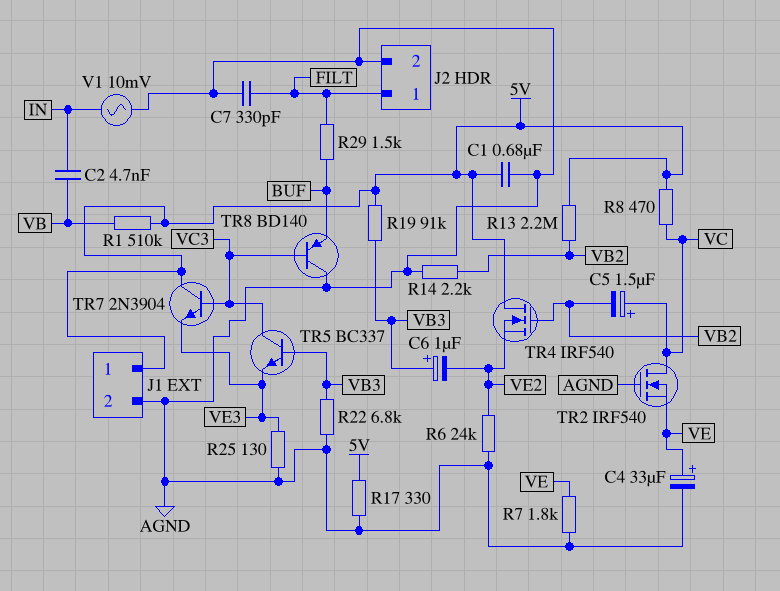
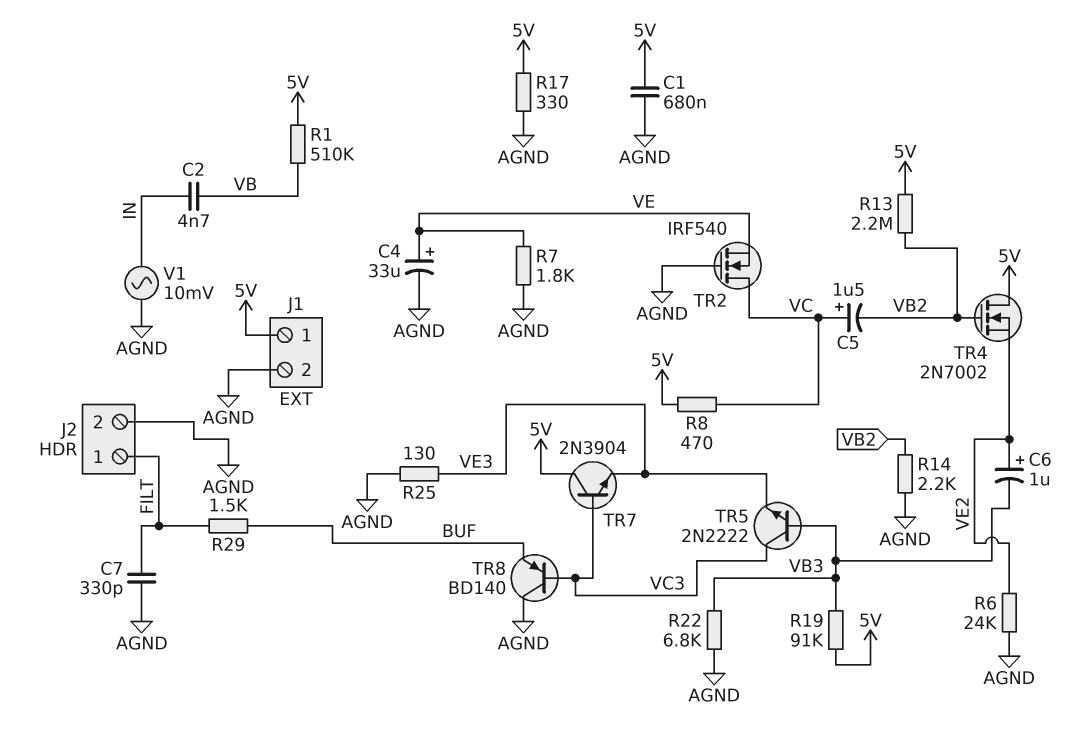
C6: 1uF (plus VB3, minus VE2) -> 1uF (plus VE2, minus VB3)
TR4: NMOS IRF540 (G VB2, D 5V, S VE2) -> NMOS 2N7002 (G VB2, D 5V, S VE2)
TR5: NPN BC337 (B VB3, C VC3, E VE3) -> NPN 2N2222 (B VB3, C VC3, E VE3)

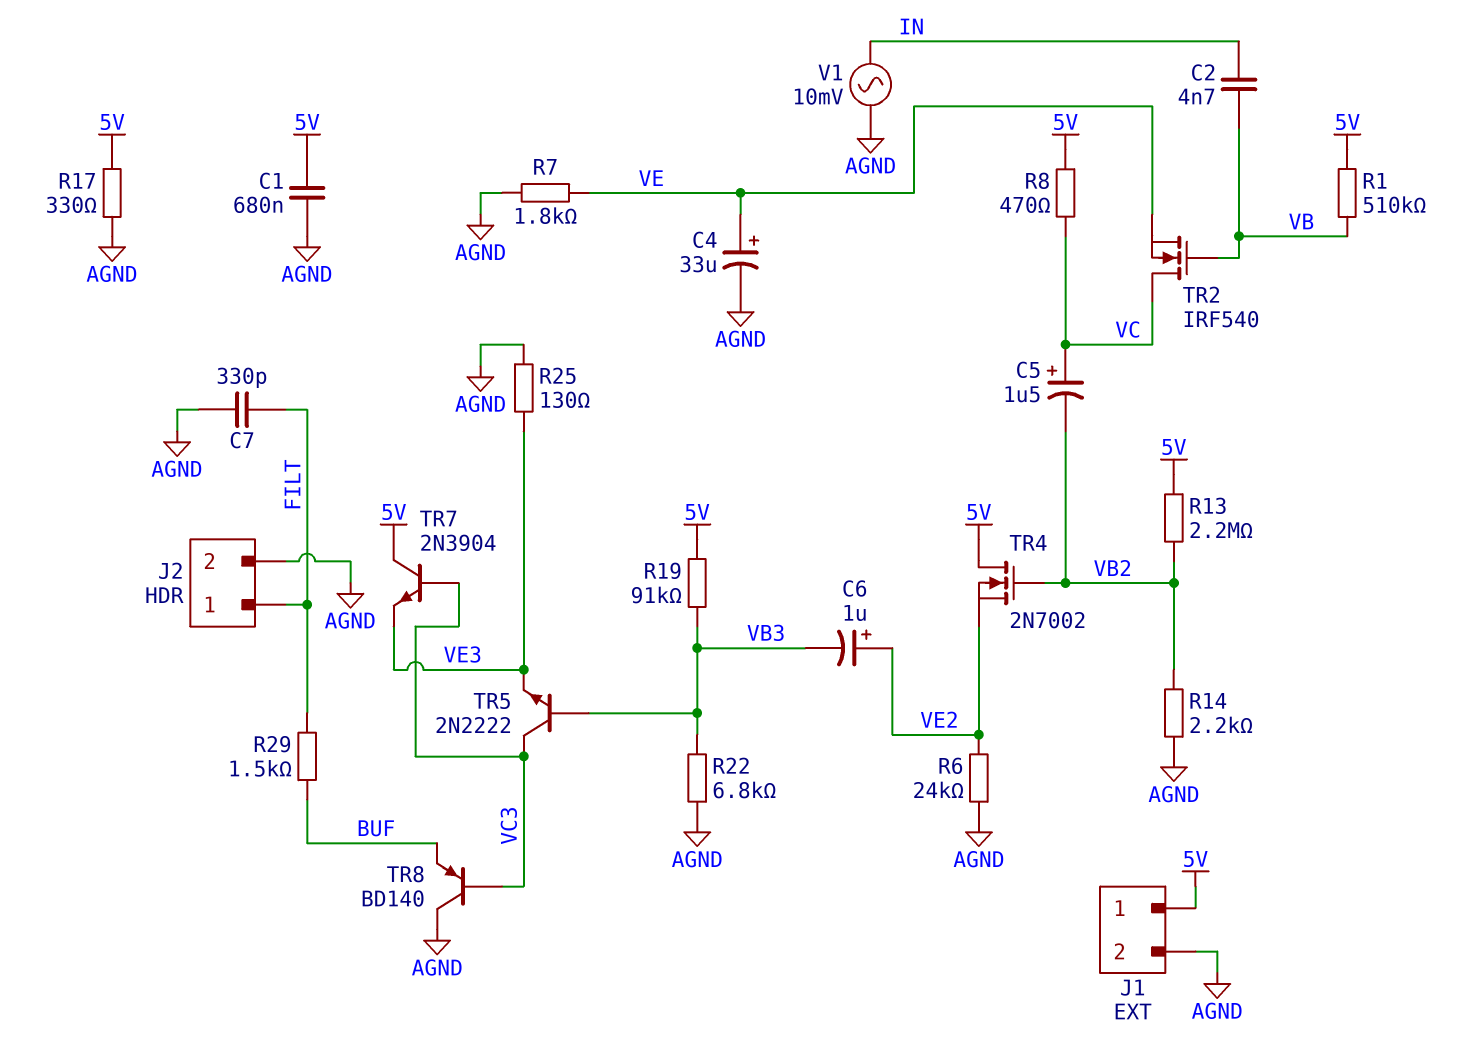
TR2: NMOS IRF540 (G AGND, D VC, S VE) -> NMOS IRF540 (G VB, D VC, S VE)

